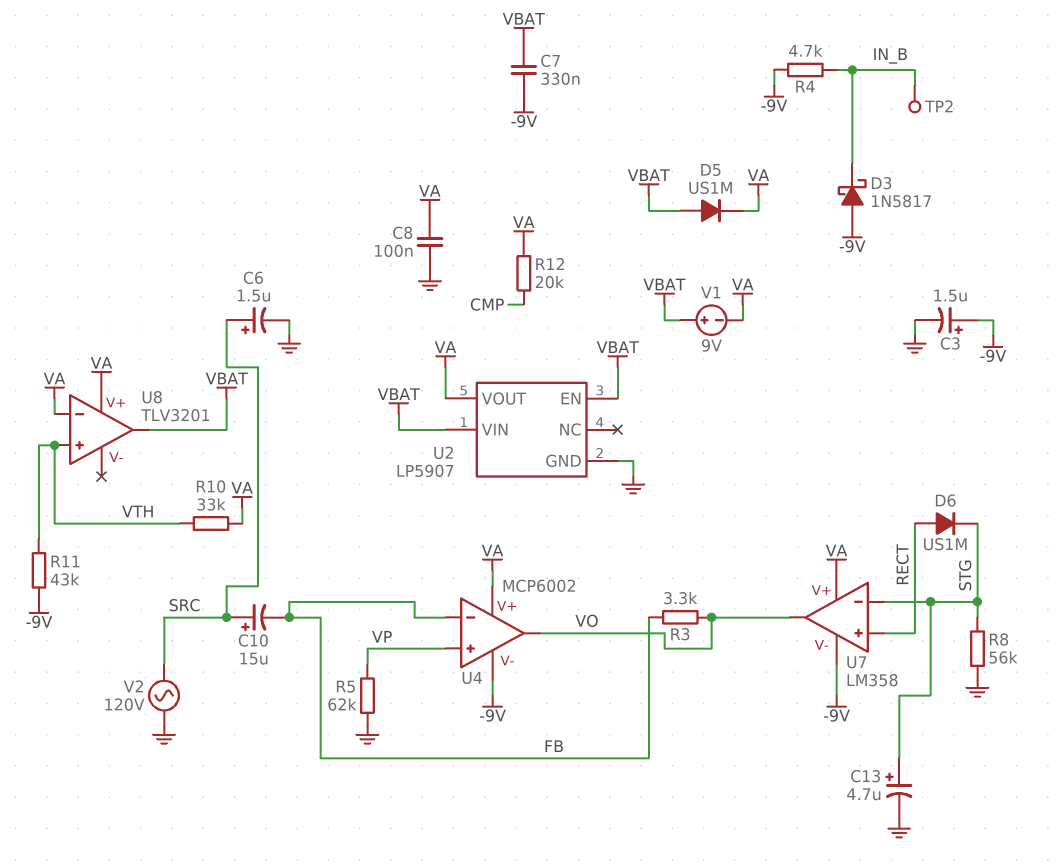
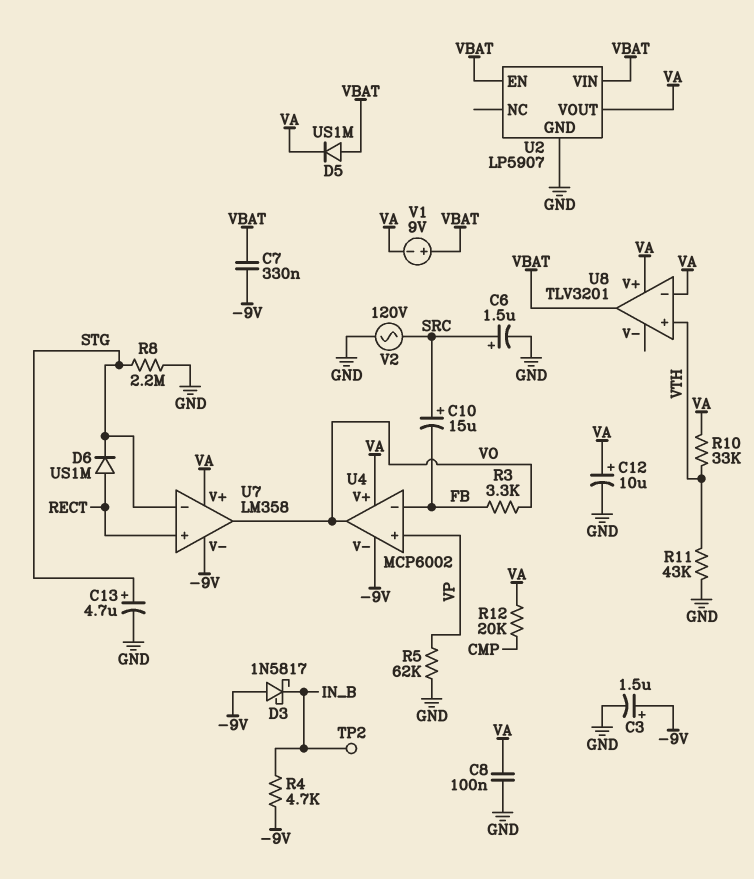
C12: none -> 10uF (plus VA, minus GND)
R8: 56k (GND, STG) -> 2.2M (GND, STG)
R11: 43k (-9V, VTH) -> 43k (GND, VTH)

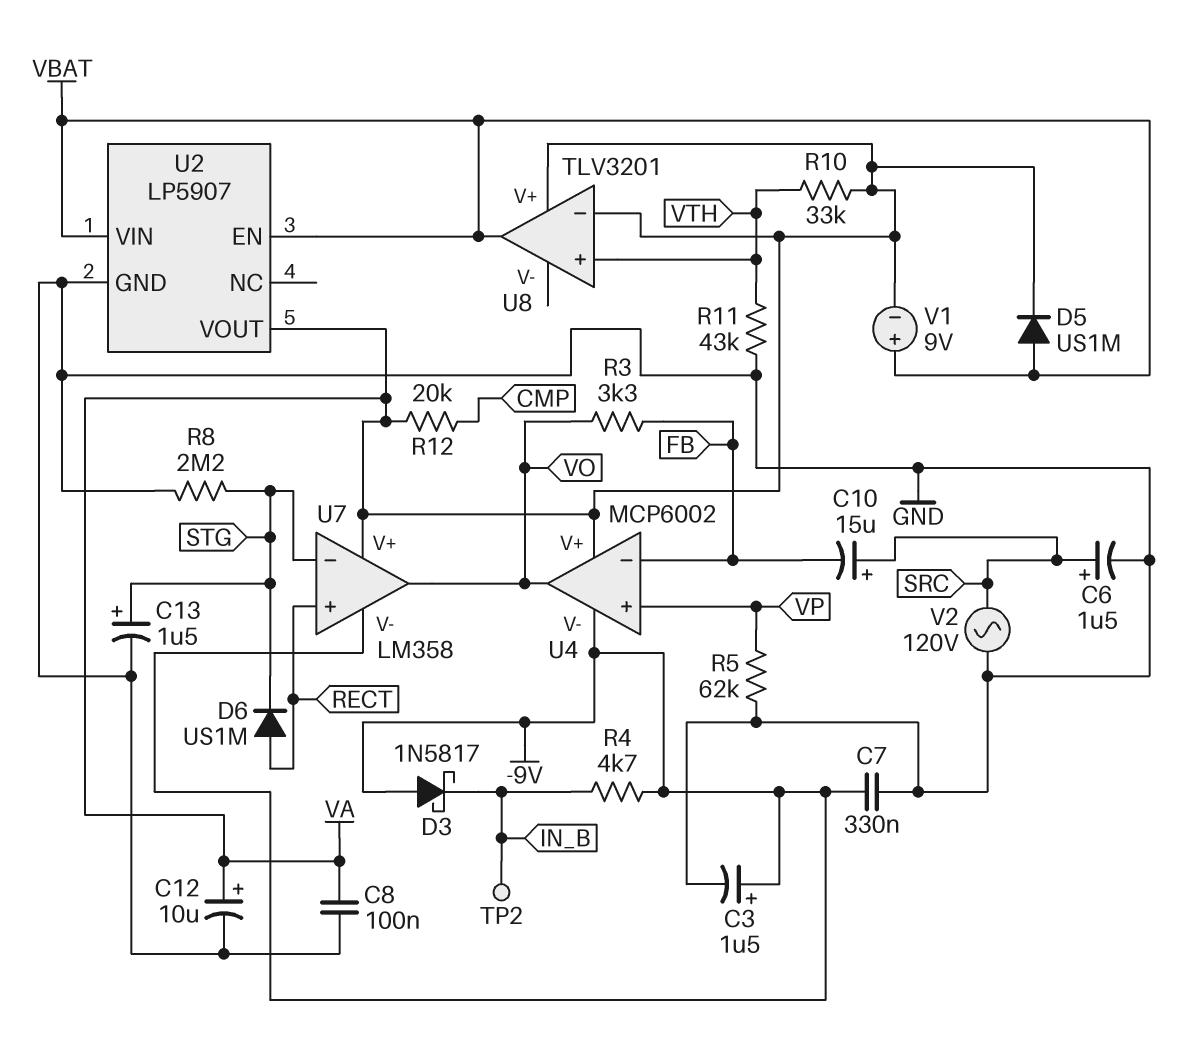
C7: 330nF (-9V, VBAT) -> 330nF (-9V, GND)
C13: 4.7uF (plus STG, minus GND) -> 1.5uF (plus STG, minus GND)

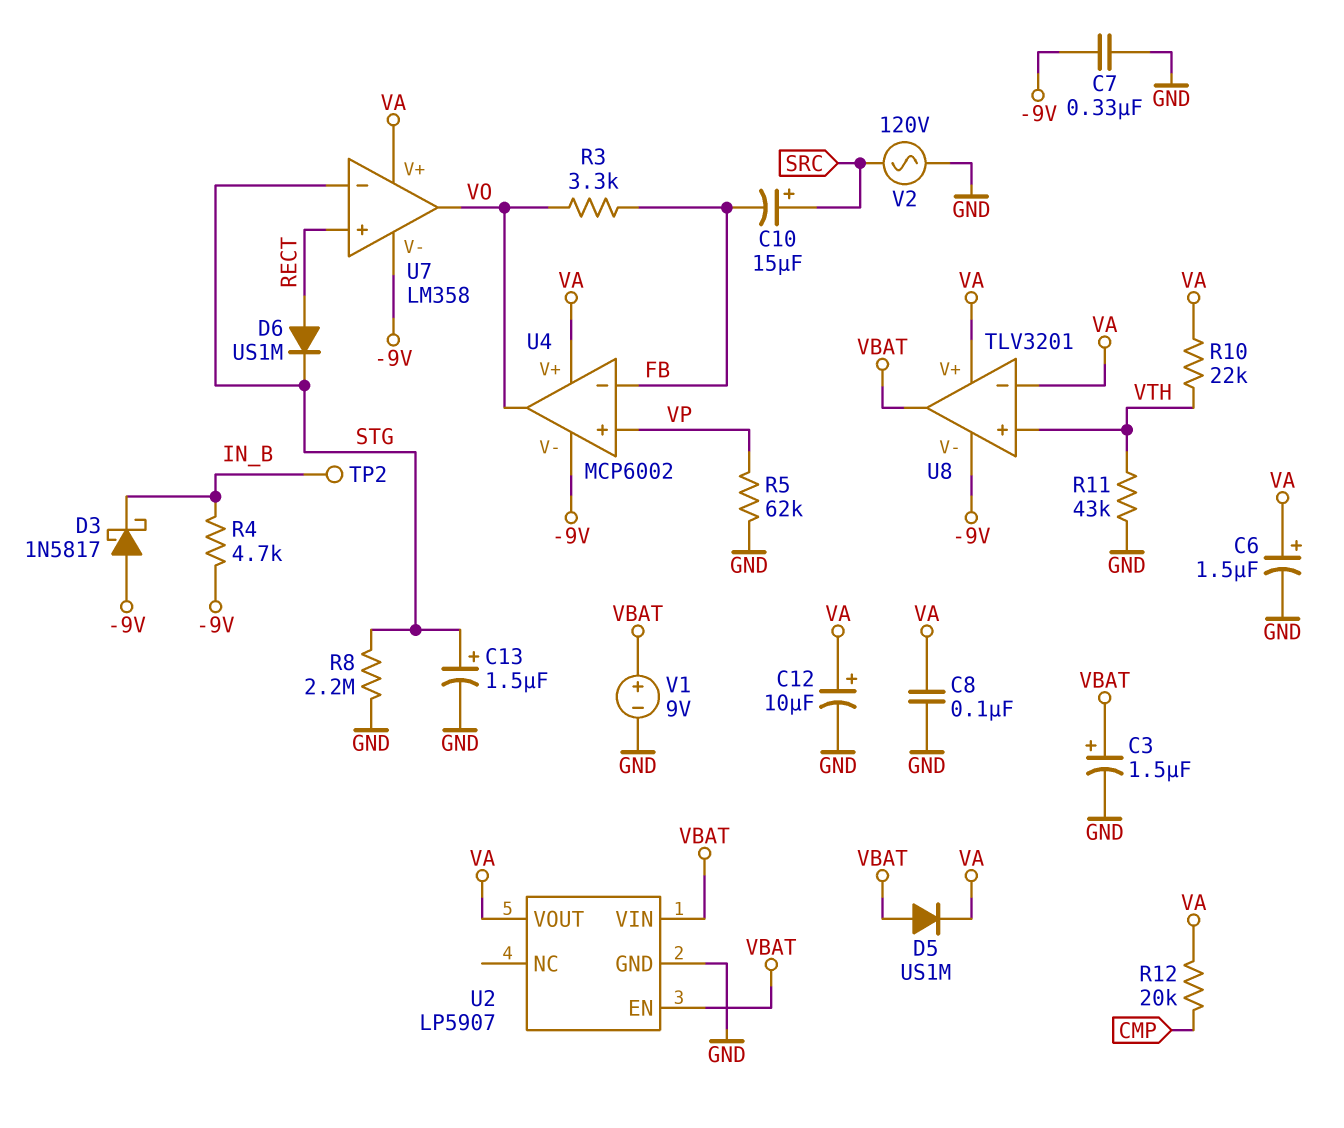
C3: 1.5uF (plus -9V, minus GND) -> 1.5uF (plus VBAT, minus GND)
C6: 1.5uF (plus SRC, minus GND) -> 1.5uF (plus VA, minus GND)
R10: 33k (VA, VTH) -> 22k (VA, VTH)
U8 pin V-: none -> -9V
V1: 9V (plus VBAT, minus VA) -> 9V (plus VBAT, minus GND)

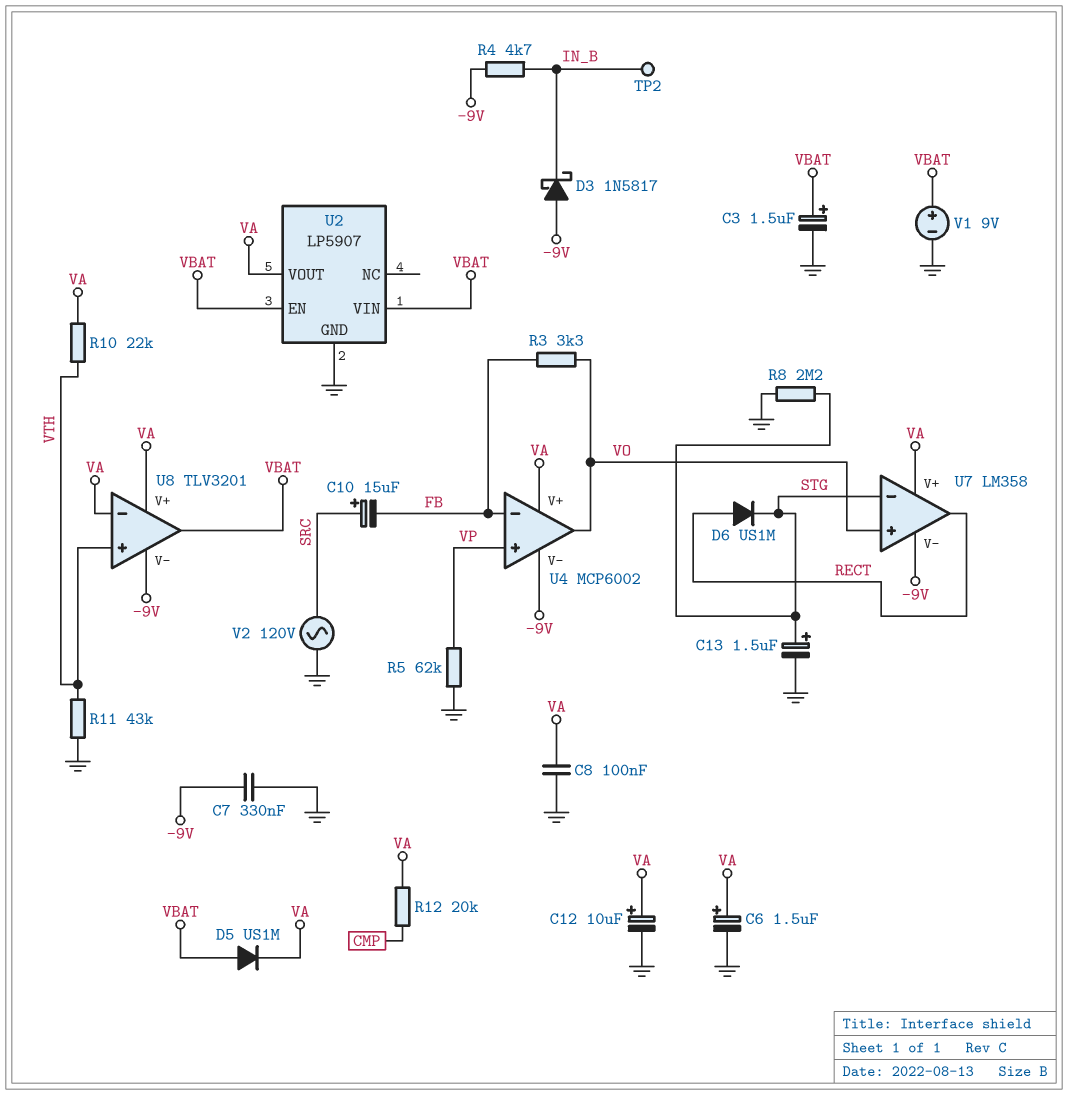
U7 pin in+: RECT -> VO
U7 pin out: VO -> RECT

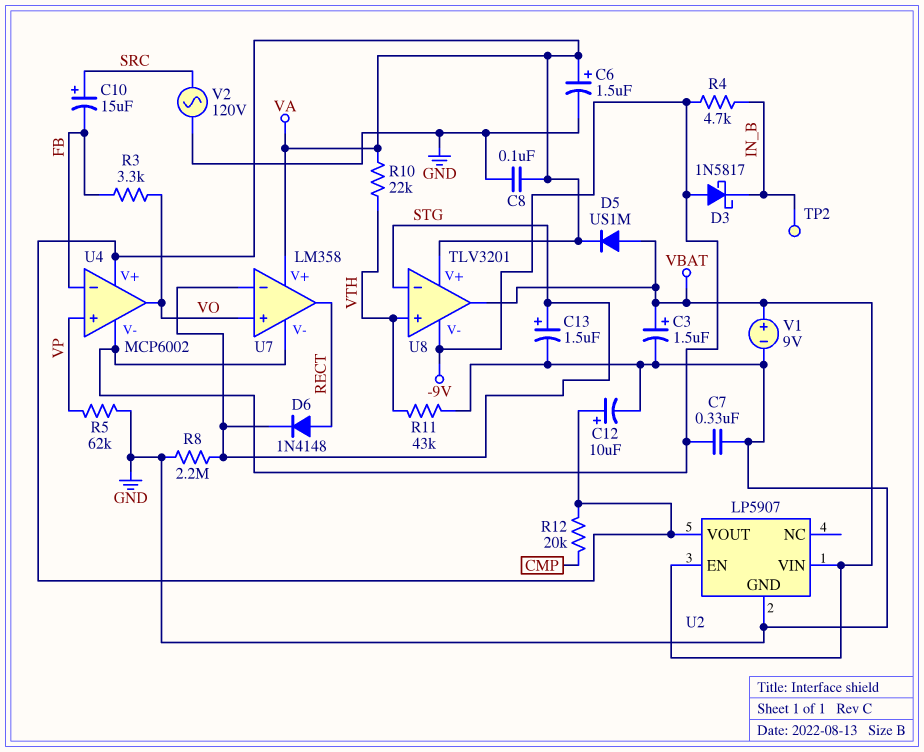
D6: diode US1M (A RECT, K STG) -> diode 1N4148 (A RECT, K STG)
U8 pin in-: VA -> STG

